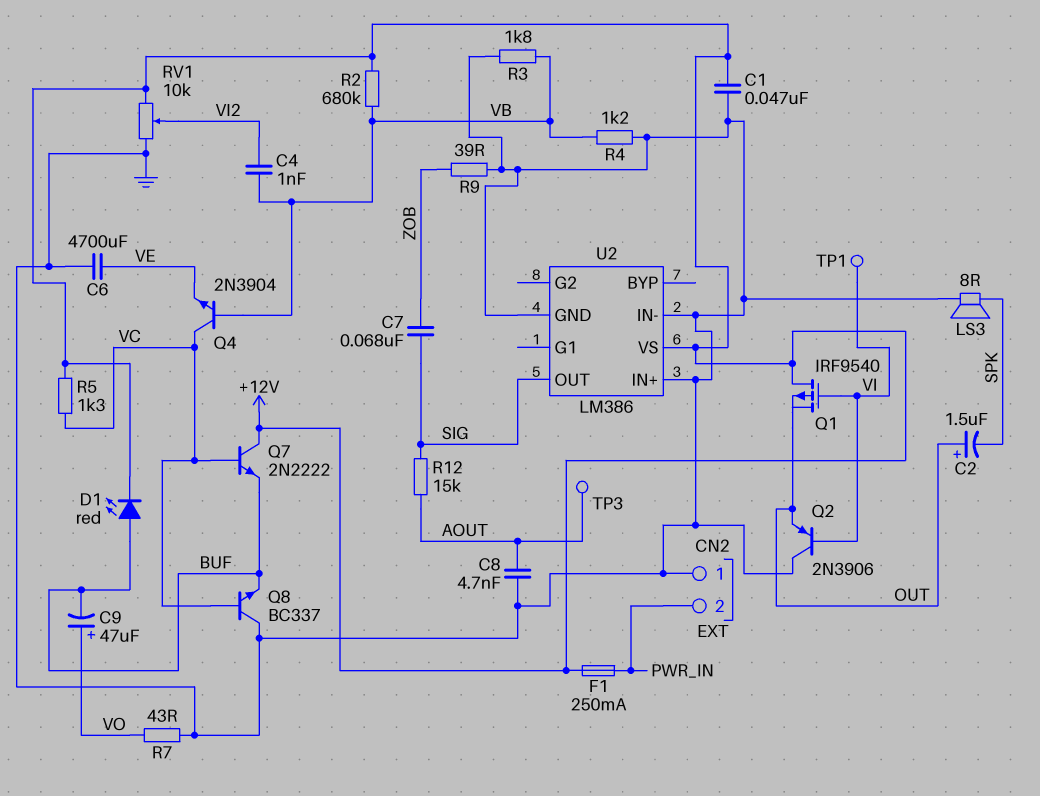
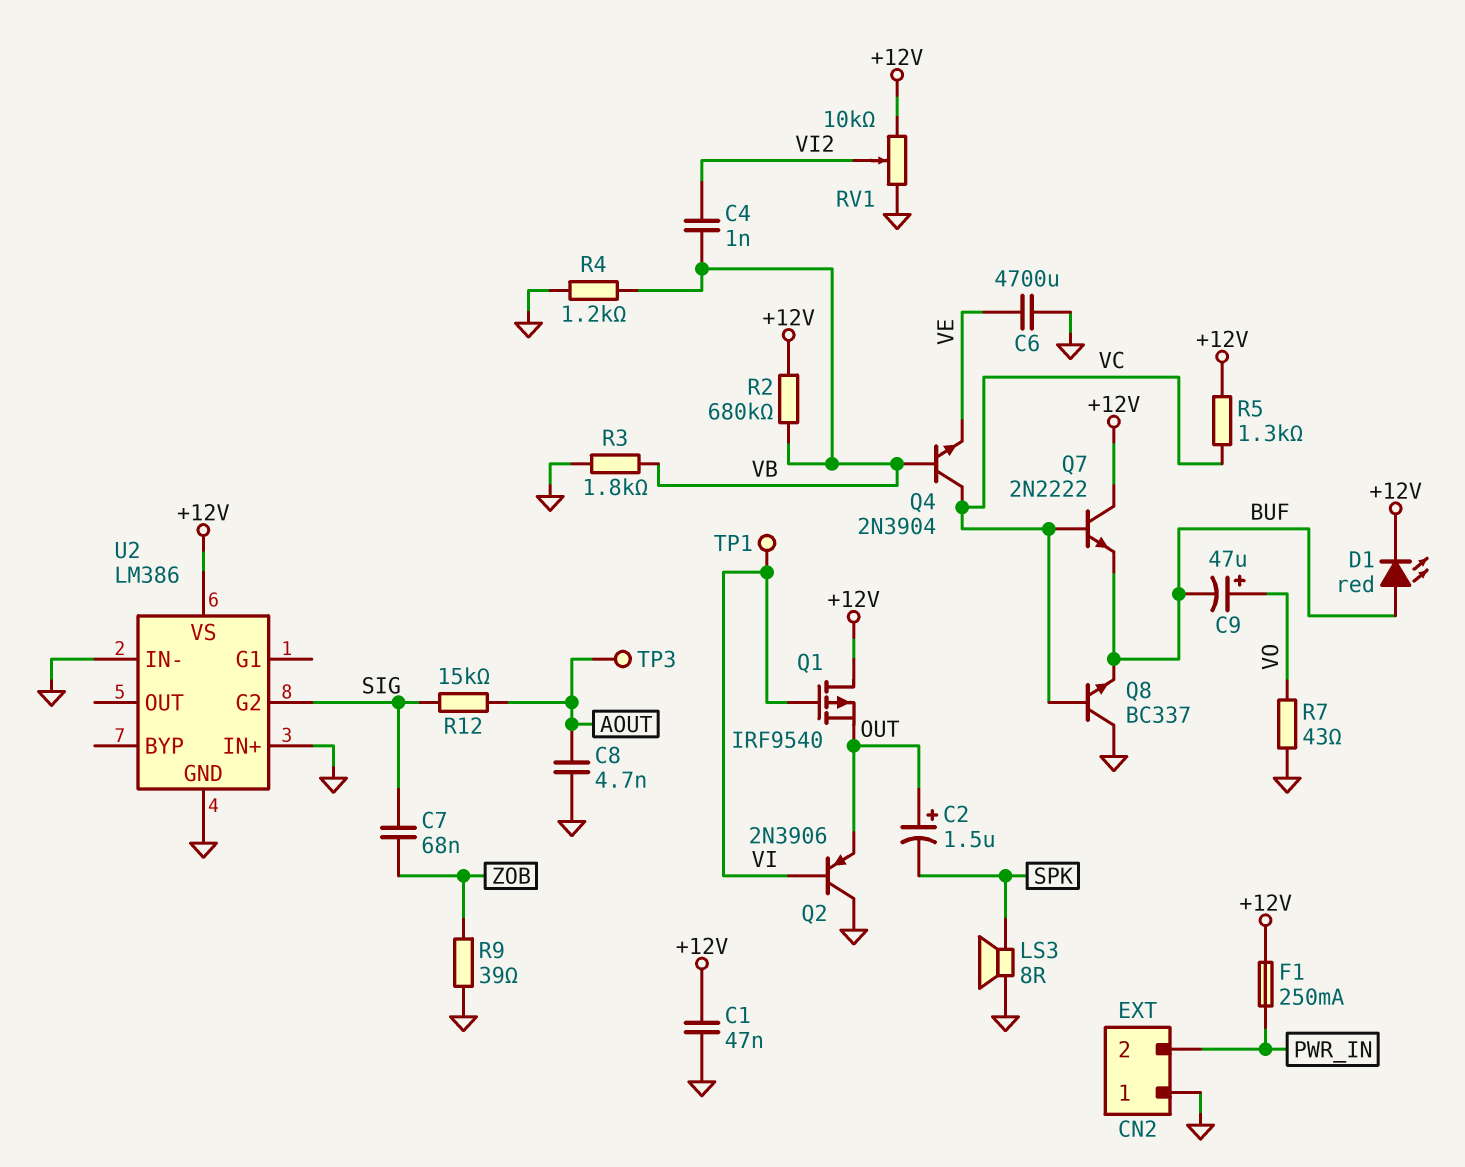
U2 pin G2: none -> SIG
U2 pin OUT: SIG -> none

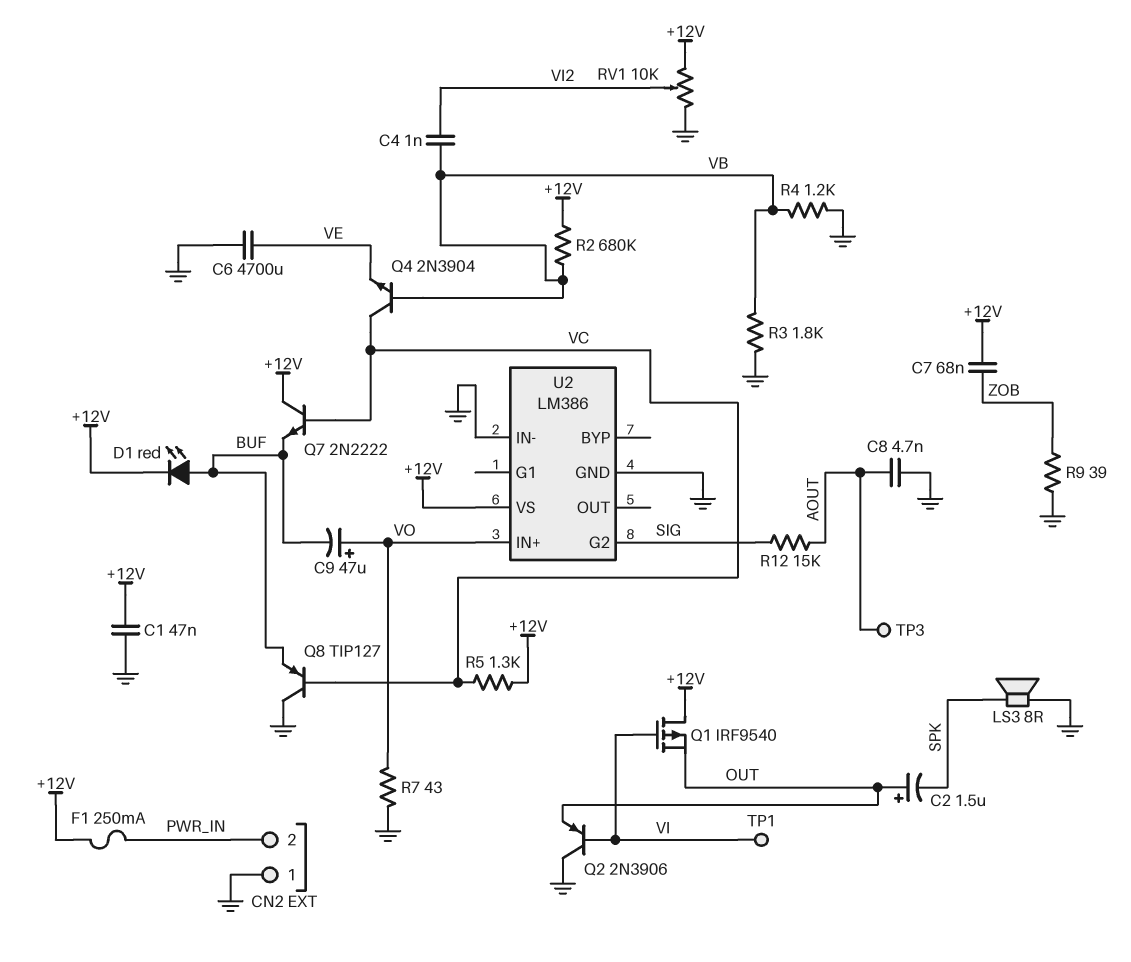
C7: 68nF (SIG, ZOB) -> 68nF (+12V, ZOB)
Q8: NPN BC337 (B VC, C GND, E BUF) -> PNP TIP127 (B VC, C GND, E BUF)
U2 pin IN+: GND -> VO

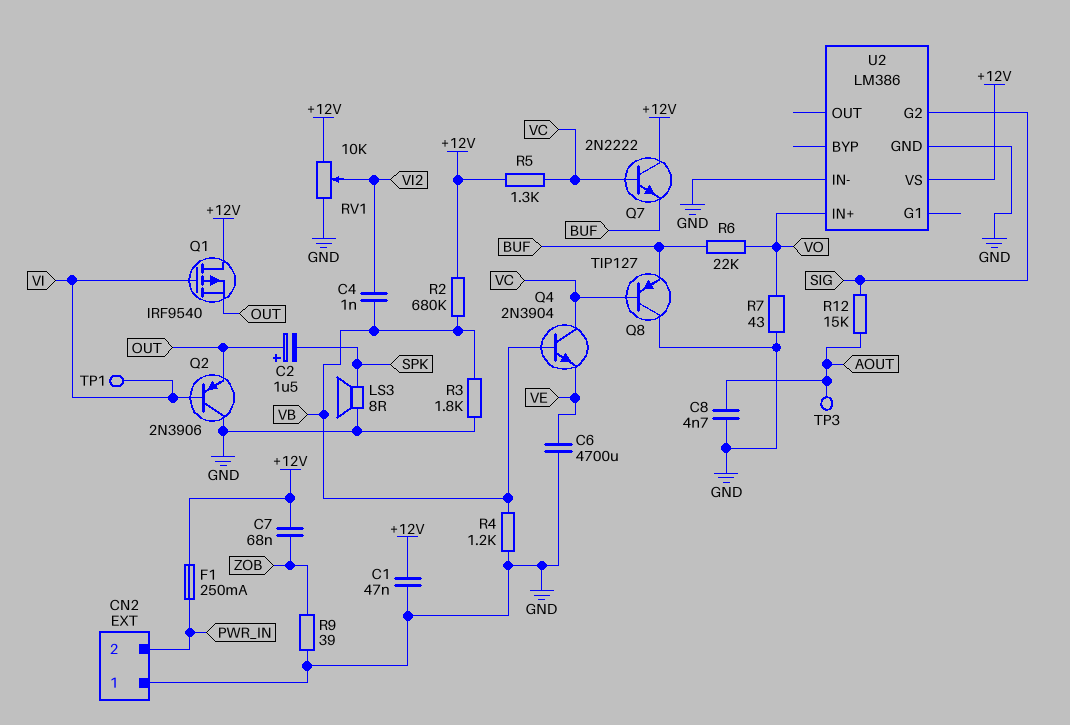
C9: 47uF (plus VO, minus BUF) -> none
D1: LED red (A BUF, K +12V) -> none
R6: none -> 22k (BUF, VO)

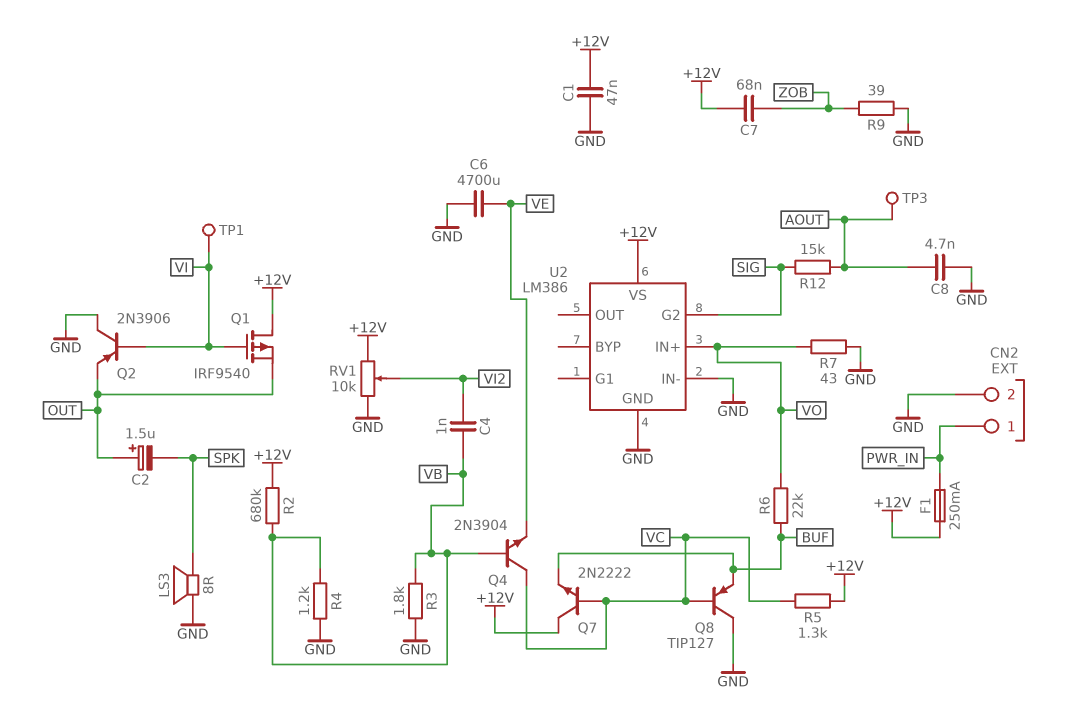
CN2 pin 1: GND -> PWR_IN
CN2 pin 2: PWR_IN -> GND

